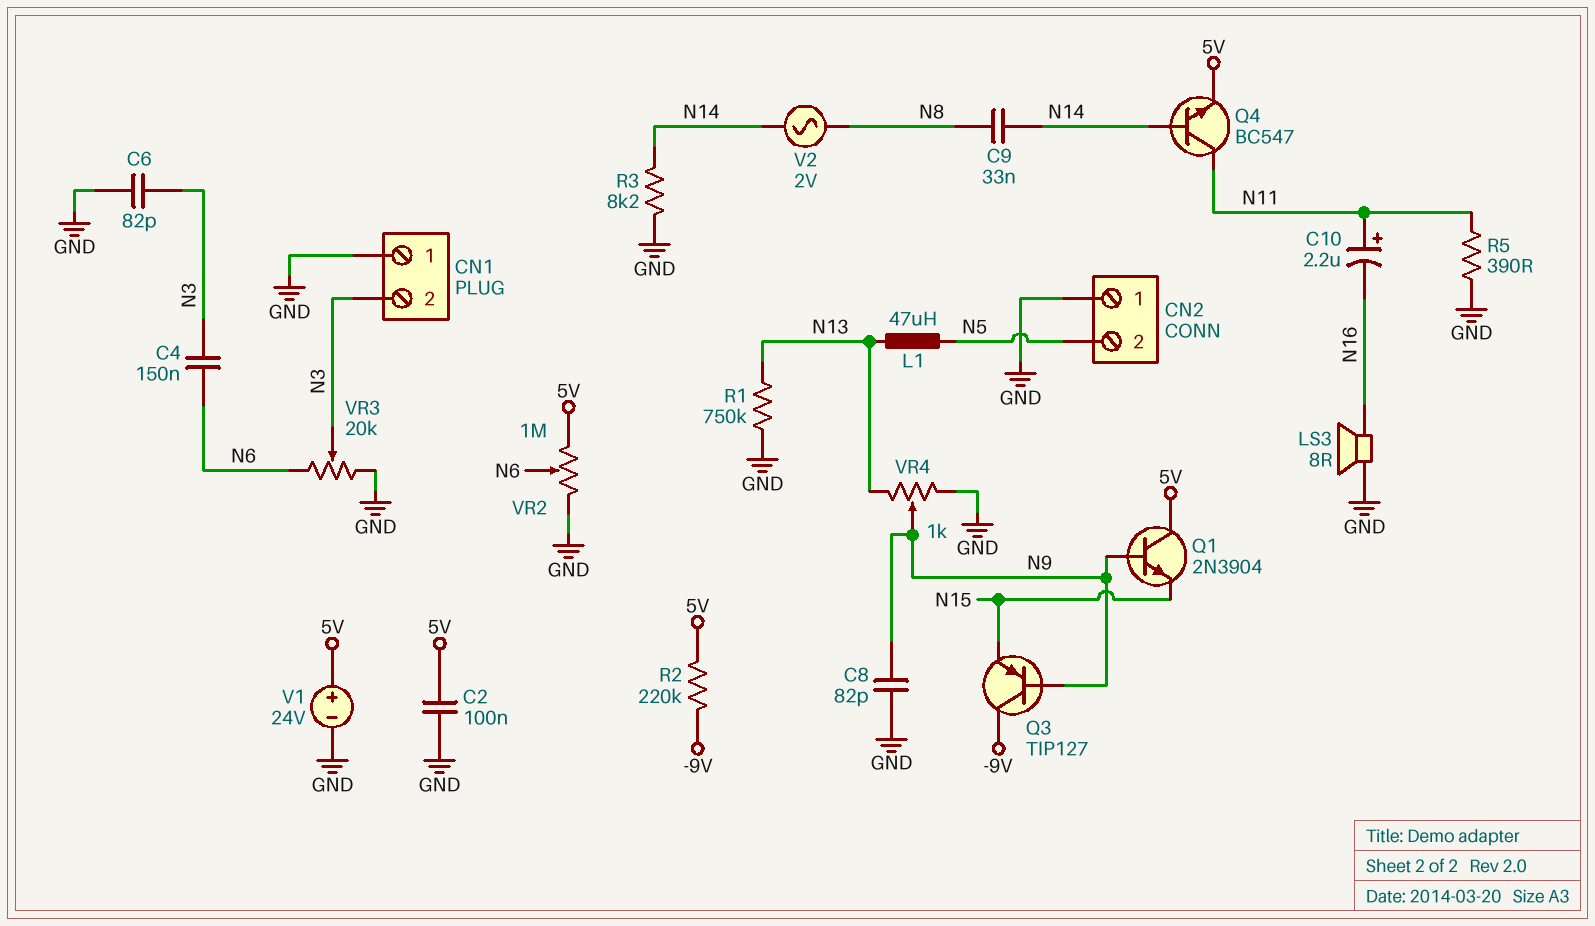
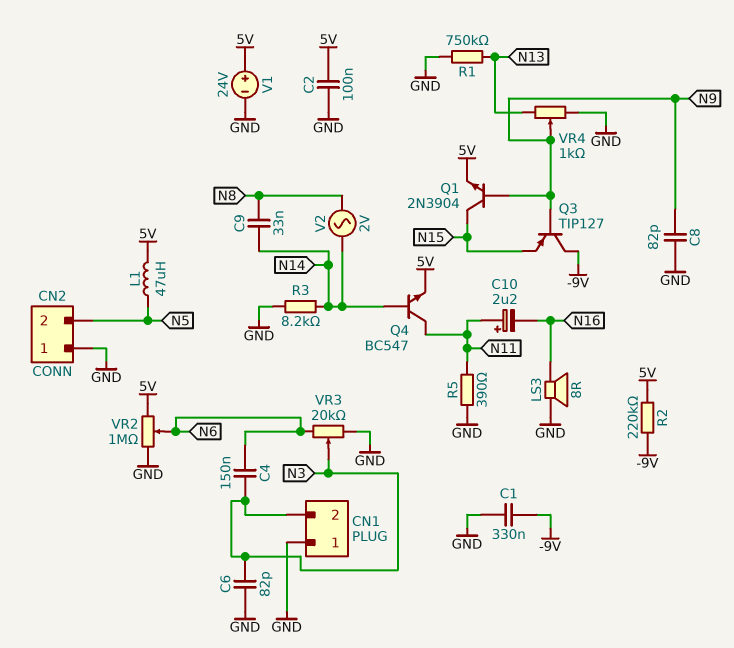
C1: none -> 330nF (-9V, GND)
L1: 47uH (N5, N13) -> 47uH (5V, N5)
Q1: NPN 2N3904 (B N9, C 5V, E N15) -> NPN 2N3904 (B N9, C N15, E 5V)

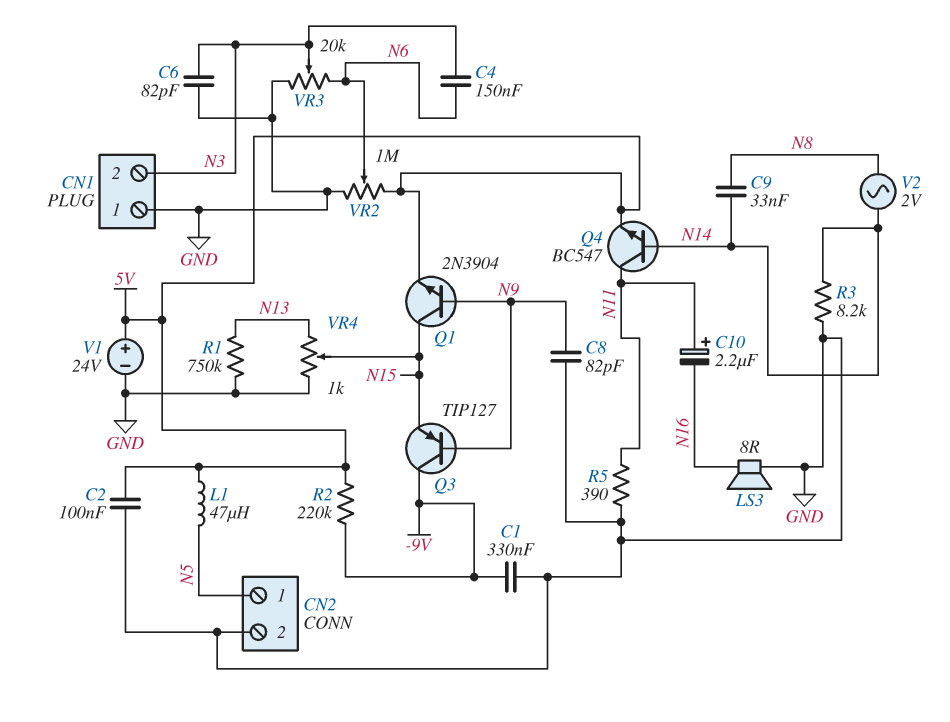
CN2 pin 1: GND -> N5
CN2 pin 2: N5 -> GND
VR4: 1k (GND, N13, wiper N9) -> 1k (GND, N13, wiper N15)

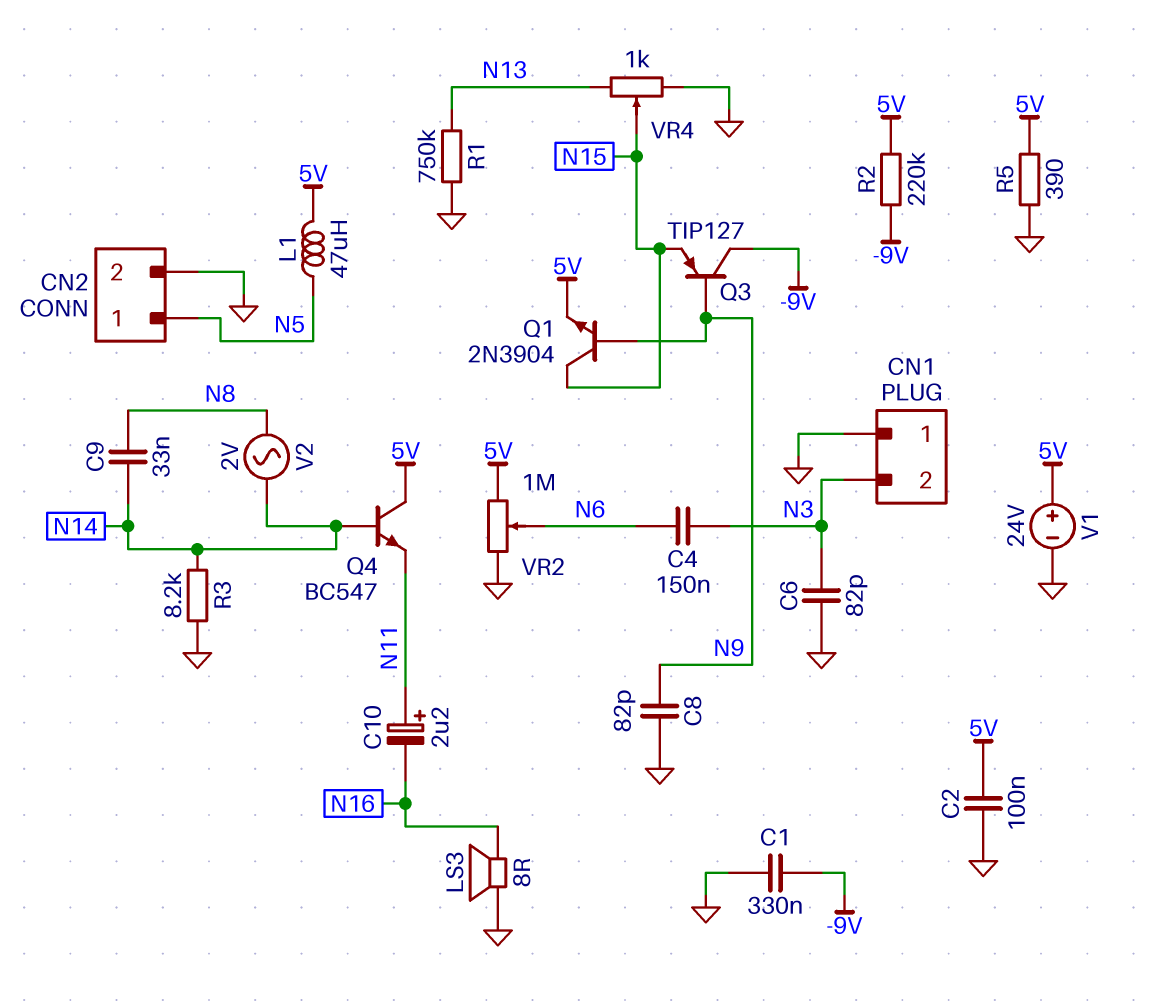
Q4: NPN BC547 (B N14, C N11, E 5V) -> NPN BC547 (B N14, C 5V, E N11)
R5: 390 (GND, N11) -> 390 (5V, GND)
VR3: 20k (GND, N6, wiper N3) -> none

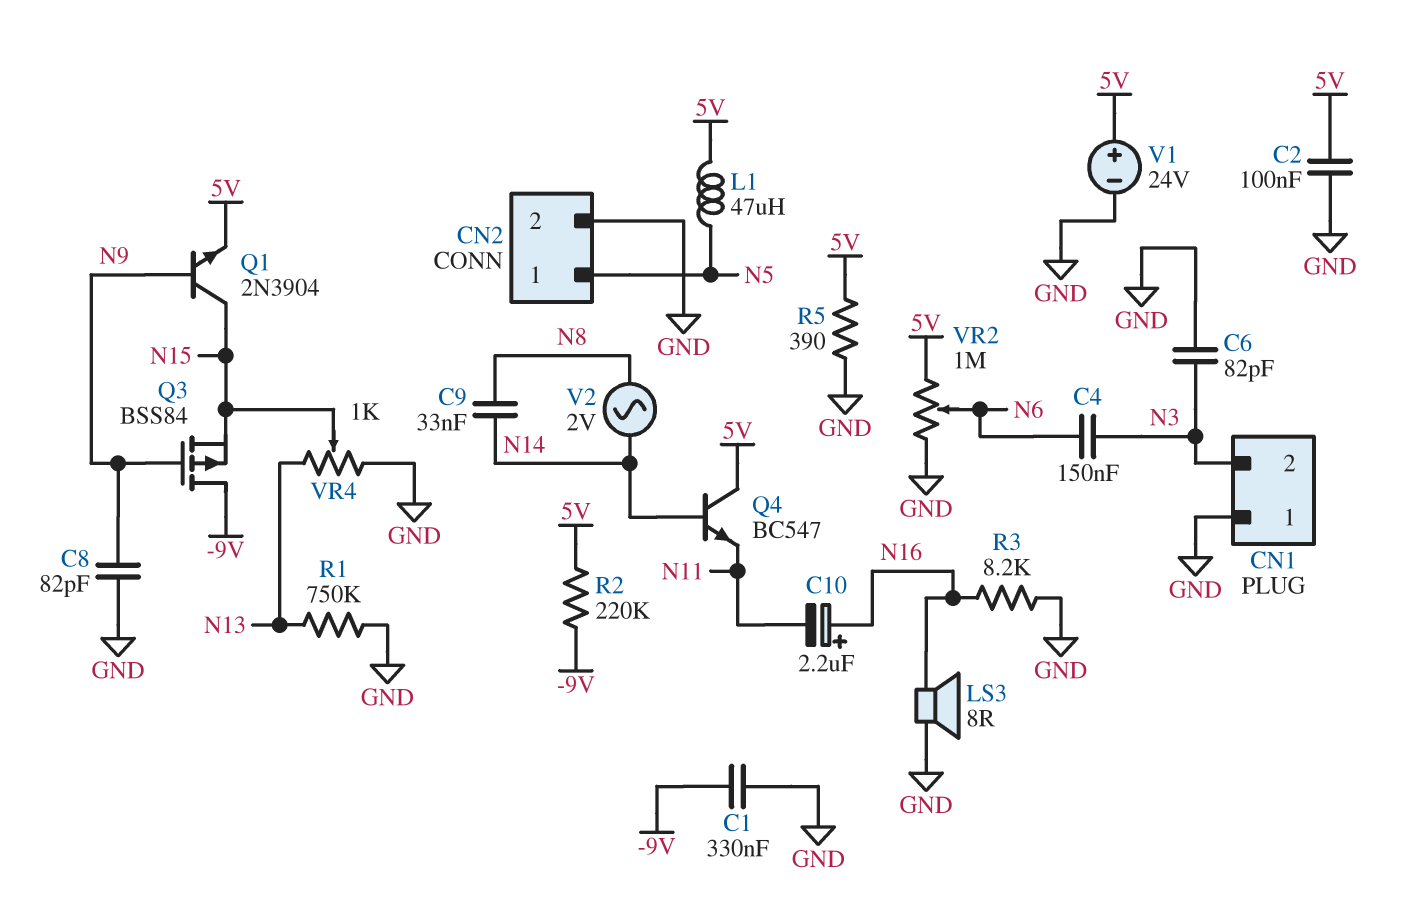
C10: 2.2uF (plus N11, minus N16) -> 2.2uF (plus N16, minus N11)
Q3: PNP TIP127 (B N9, C -9V, E N15) -> PMOS BSS84 (G N9, D -9V, S N15)
R3: 8.2k (GND, N14) -> 8.2k (GND, N16)

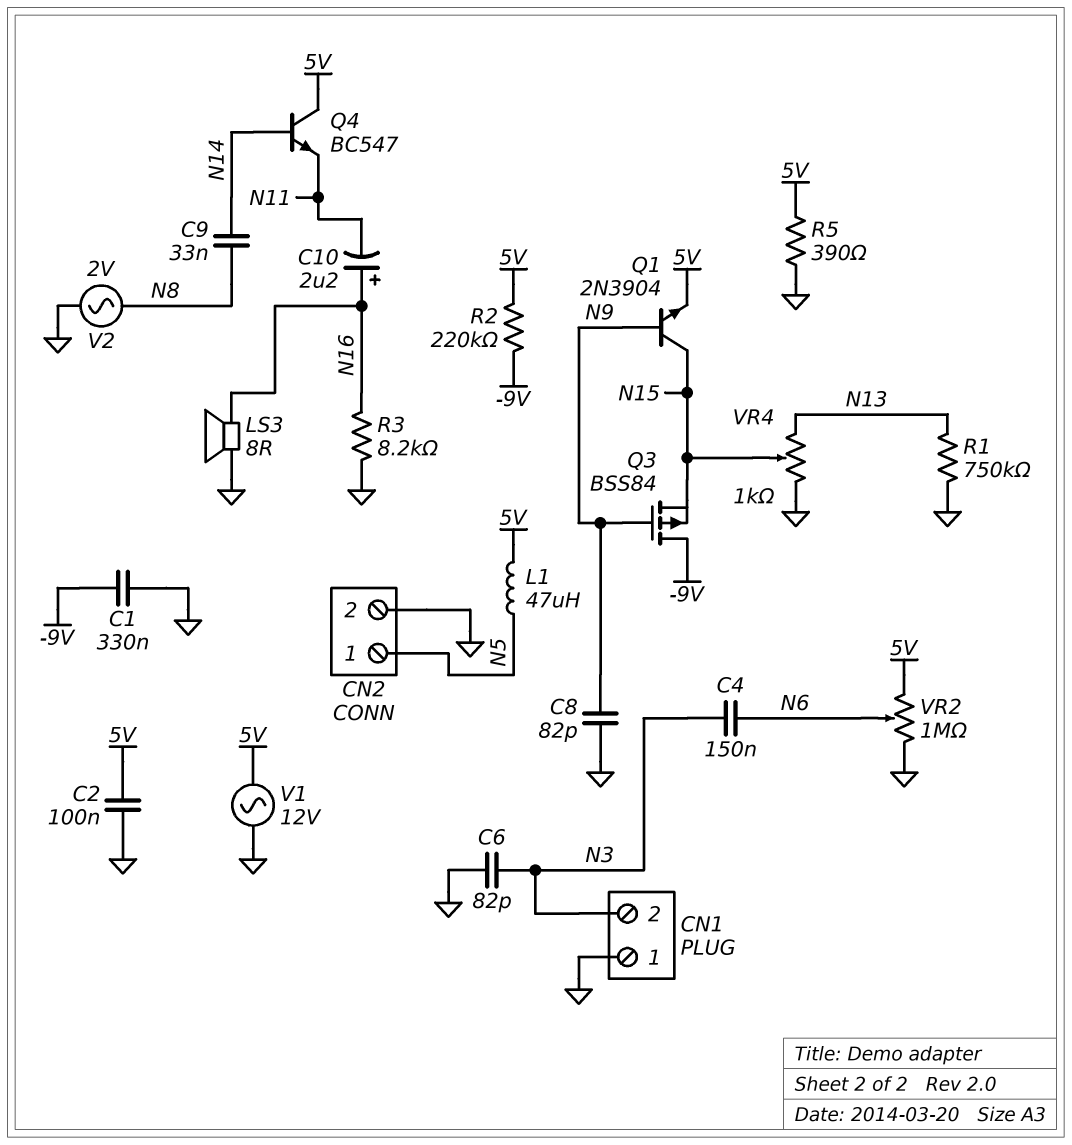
V1: 24V (plus 5V, minus GND) -> AC 12V (5V, GND)
V2: AC 2V (N8, N14) -> AC 2V (GND, N8)

